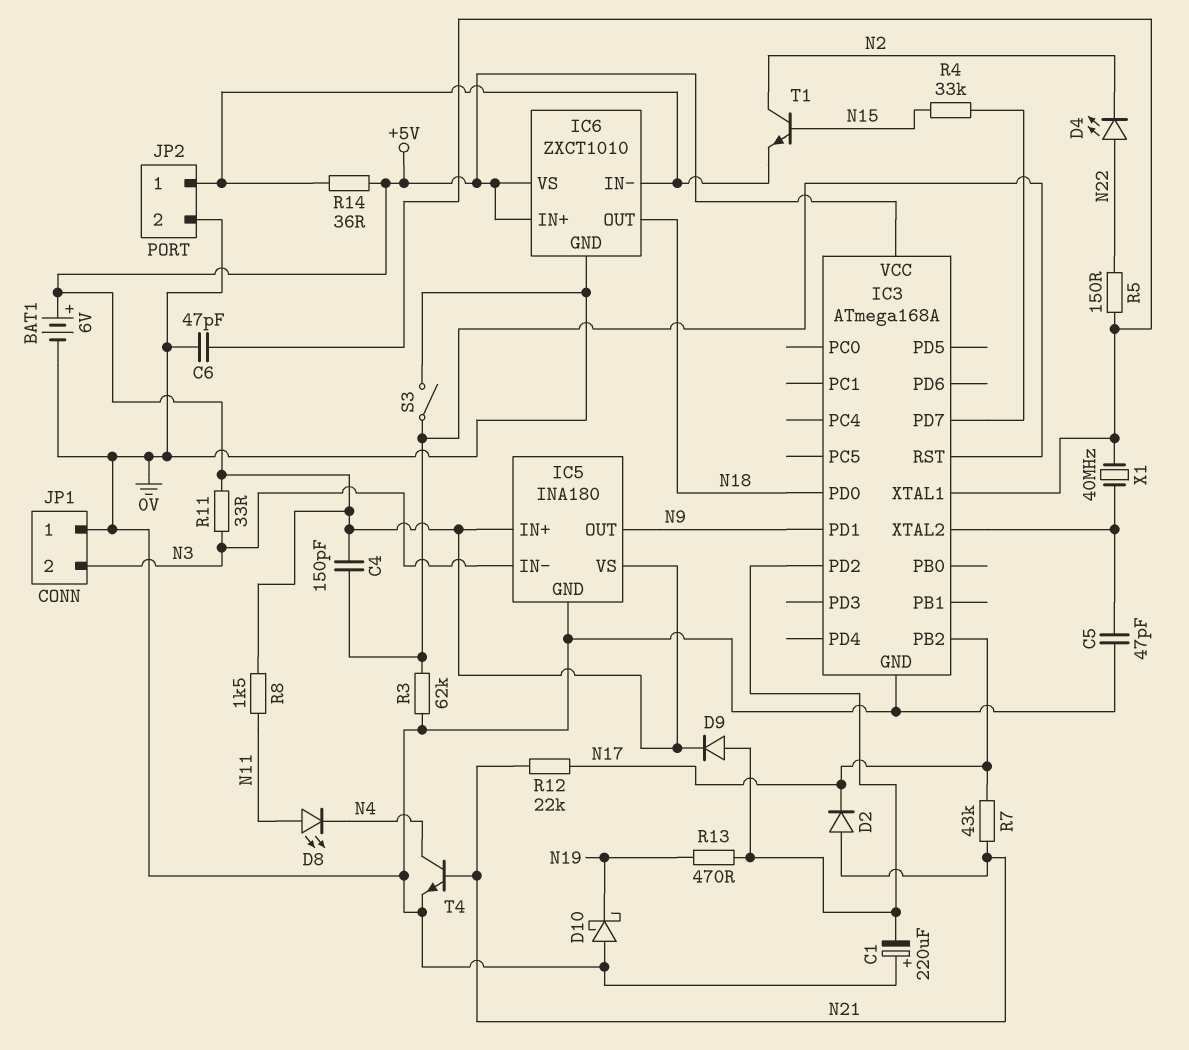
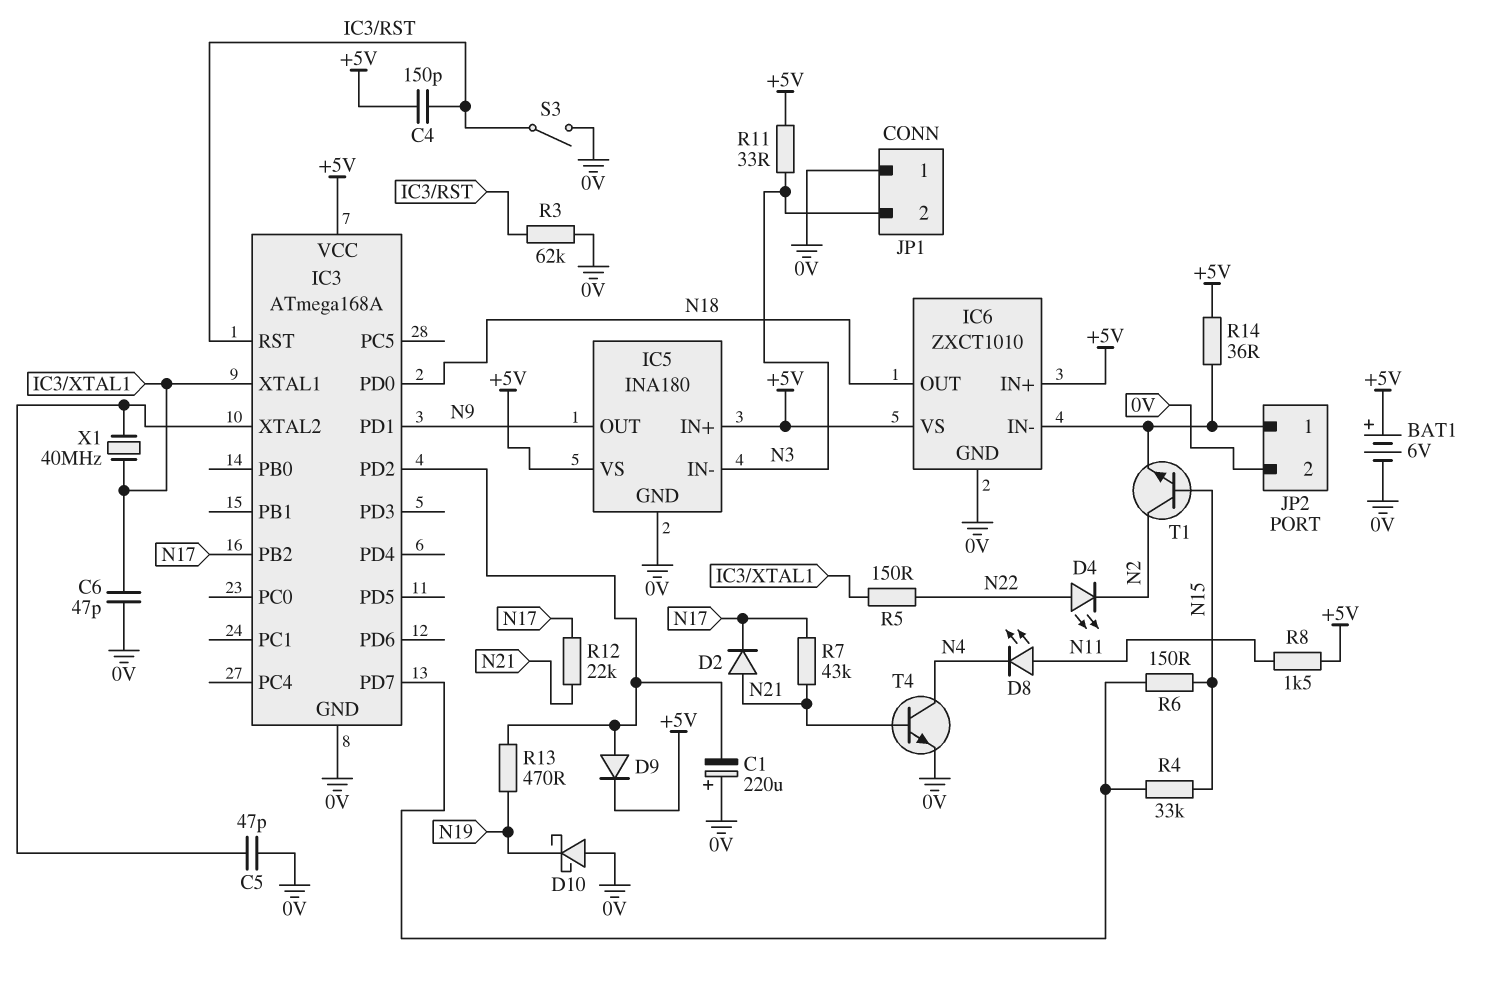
R6: none -> 150 (IC3/PD7, N15)

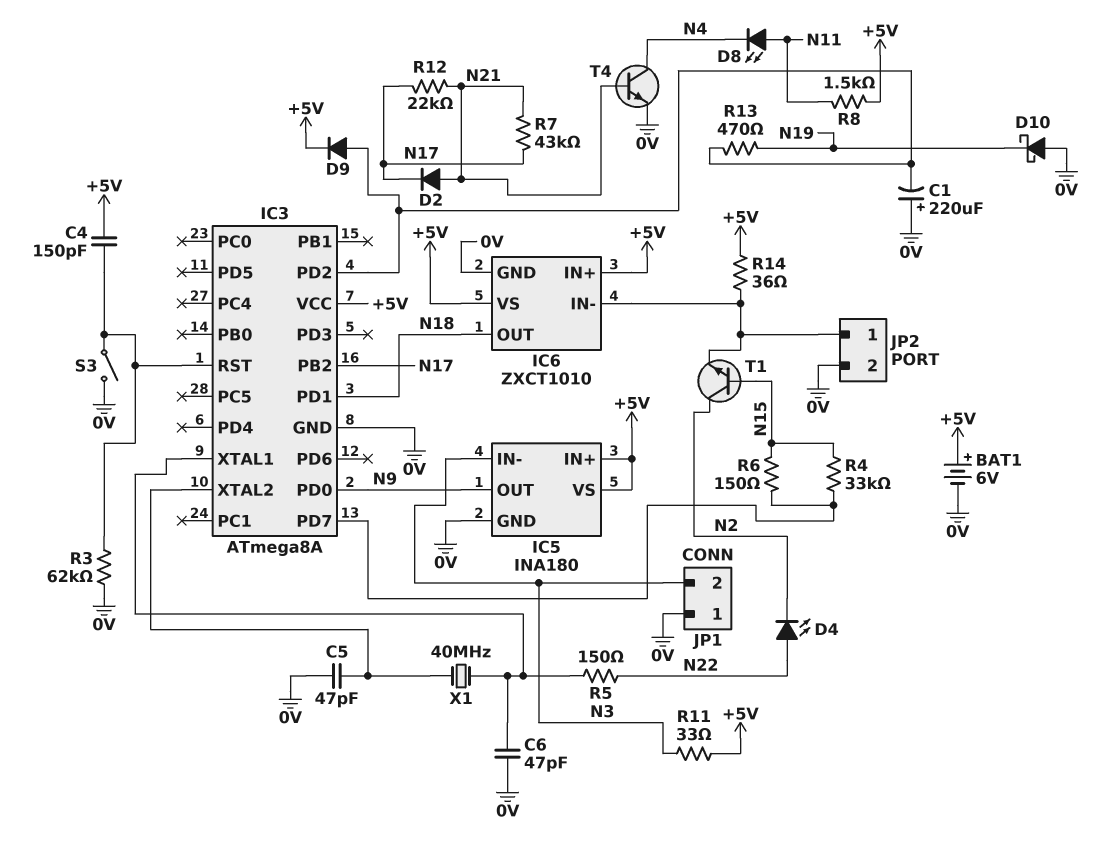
IC3: ATmega168A -> ATmega8A
IC3 pin PD0: N18 -> N9
IC3 pin PD1: N9 -> N18

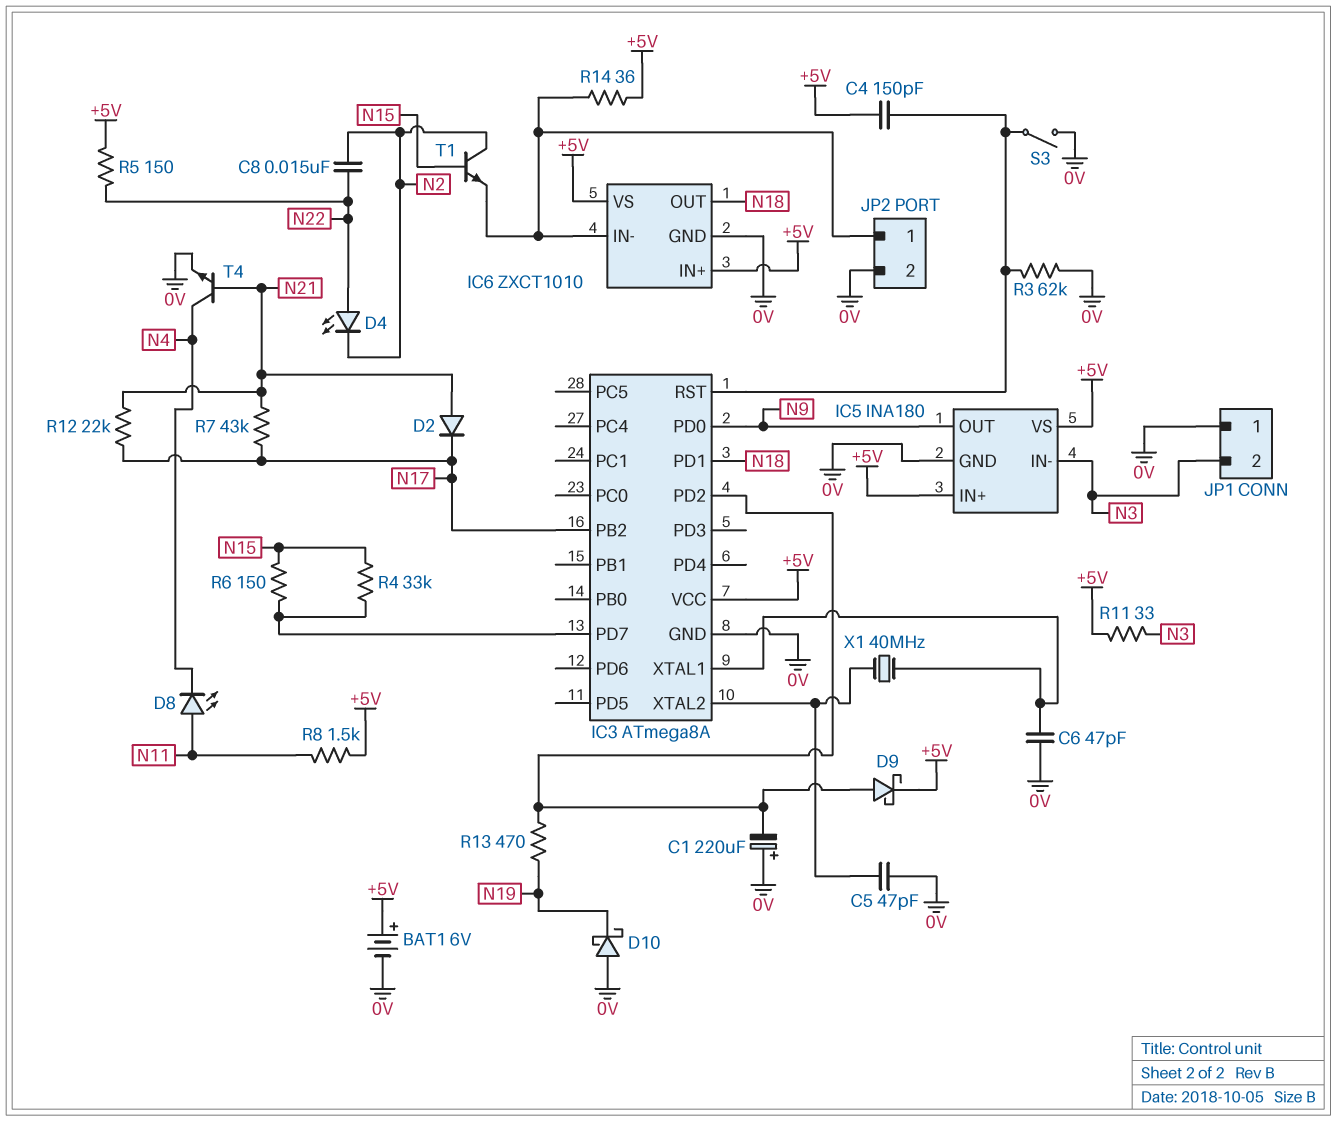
C8: none -> 15nF (N2, N22)
D9: diode (A IC3/PD2, K +5V) -> schottky (A IC3/PD2, K +5V)
R5: 150 (IC3/XTAL1, N22) -> 150 (+5V, N22)

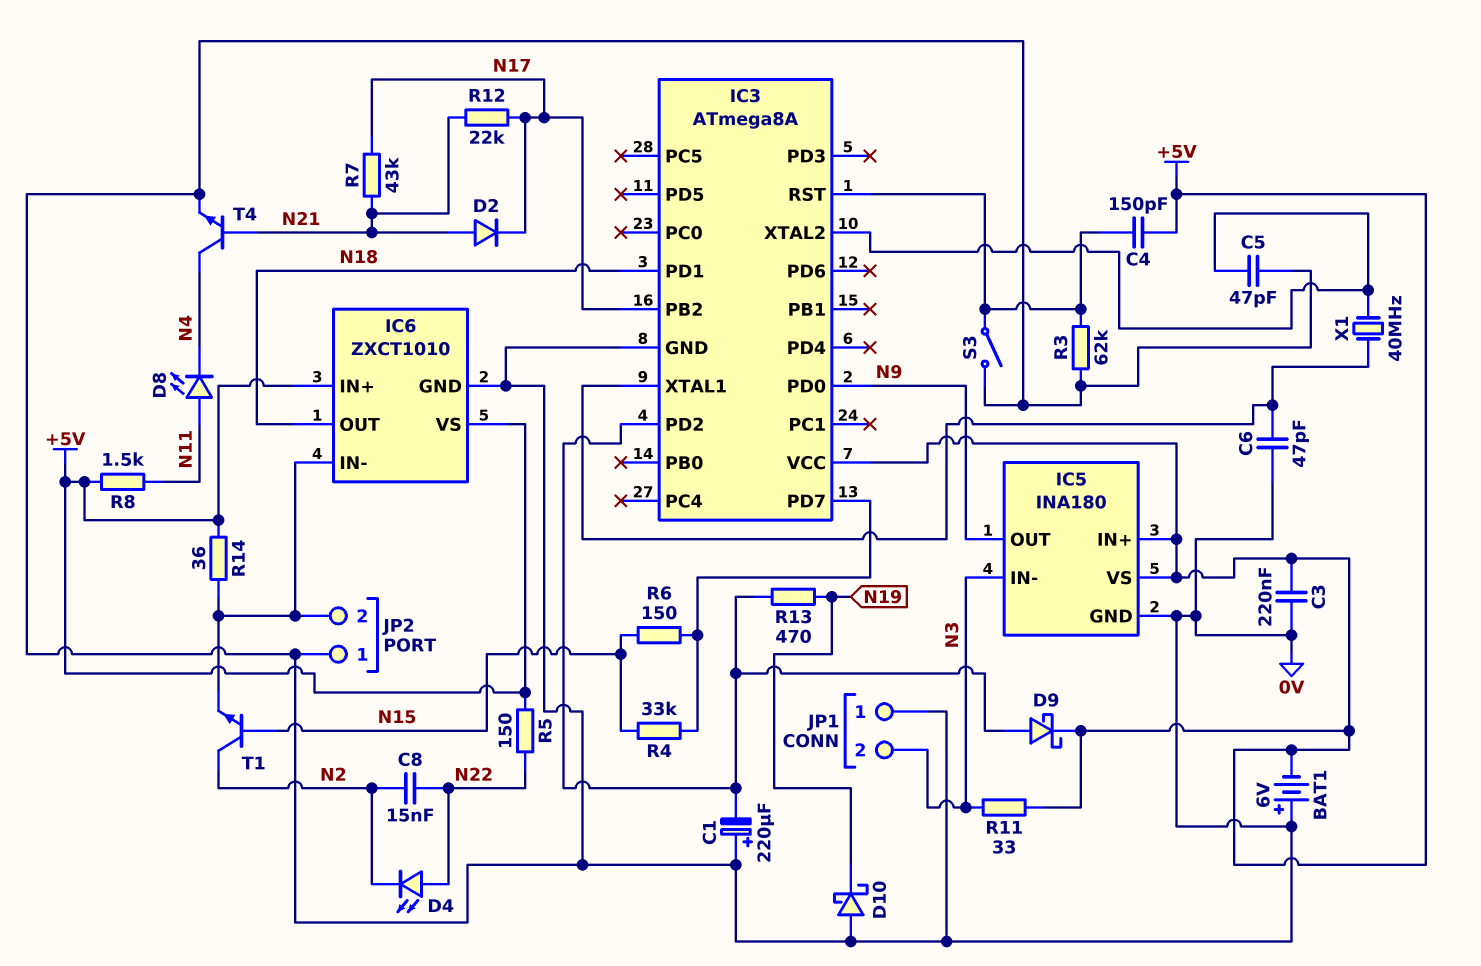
BAT1: 6V (plus +5V, minus 0V) -> 6V (plus 0V, minus +5V)
C3: none -> 220nF (+5V, 0V)
JP2 pin 1: IC6/IN- -> 0V
JP2 pin 2: 0V -> IC6/IN-

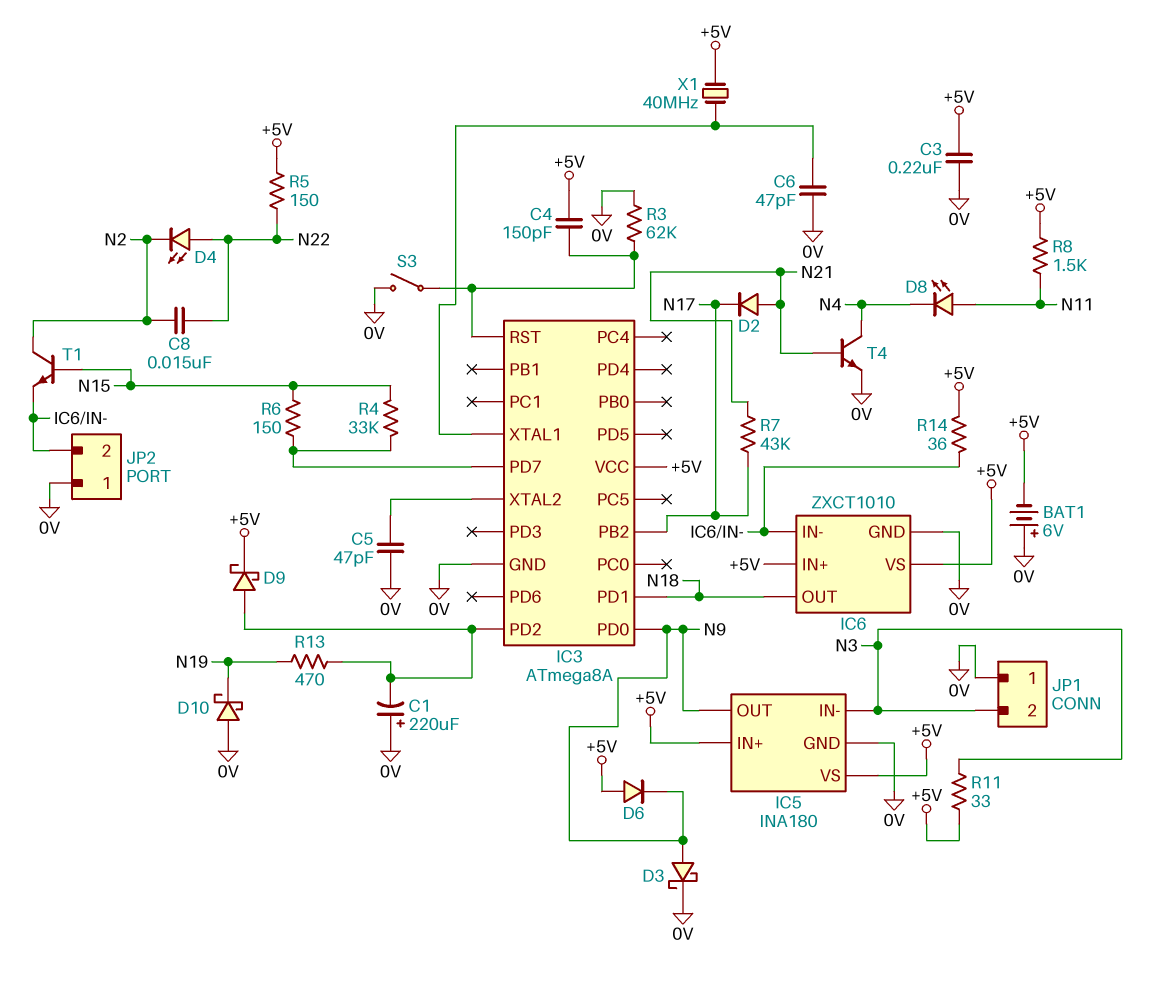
D3: none -> schottky (A N9, K 0V)
D6: none -> diode (A +5V, K N9)
R12: 22k (N17, N21) -> none
X1: 40MHz (IC3/XTAL1, IC3/XTAL2) -> 40MHz (+5V, IC3/XTAL1)

